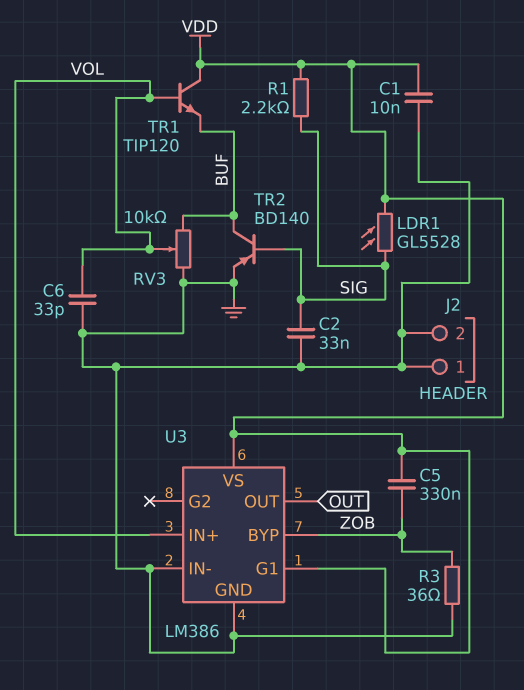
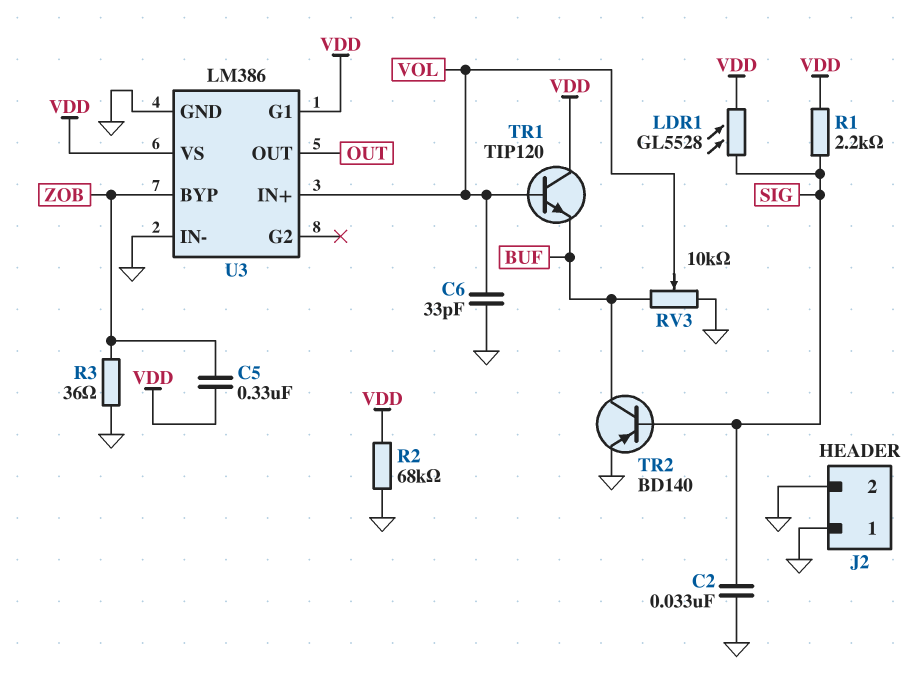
C1: 10nF (GND, VDD) -> none
R2: none -> 68k (GND, VDD)

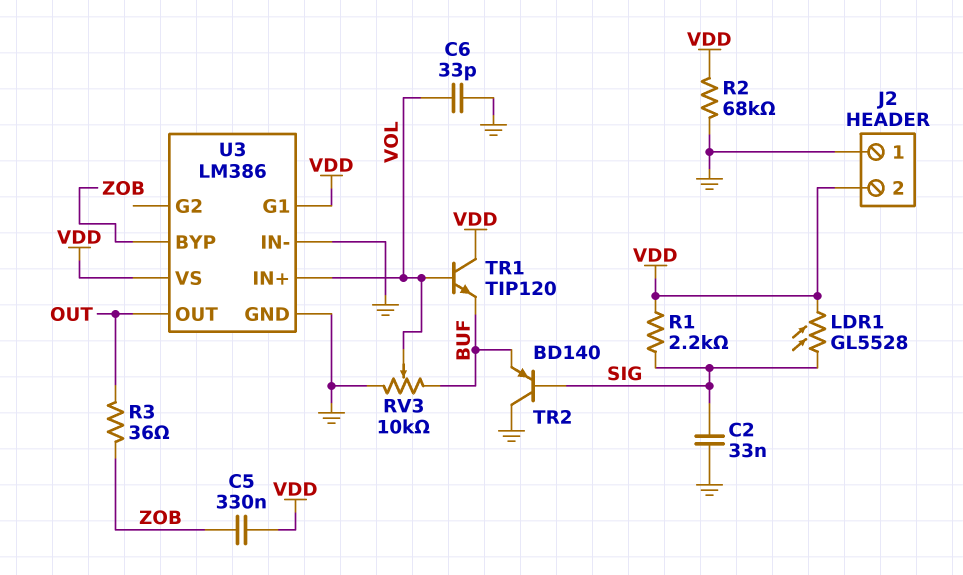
J2 pin 2: GND -> VDD
R3: 36 (GND, ZOB) -> 36 (OUT, ZOB)
TR2: PNP BD140 (B SIG, C BUF, E GND) -> PNP BD140 (B SIG, C GND, E BUF)

